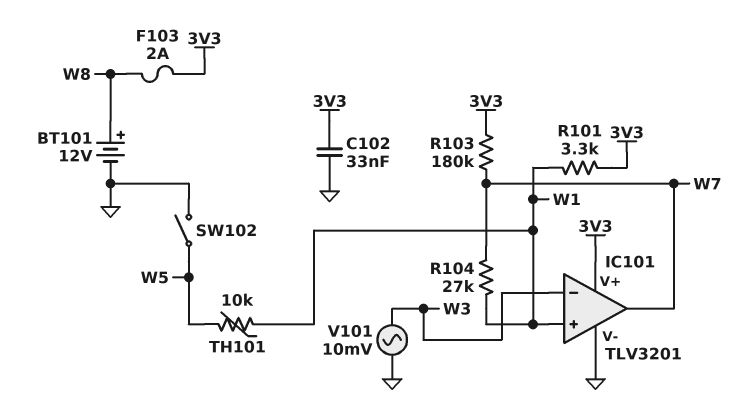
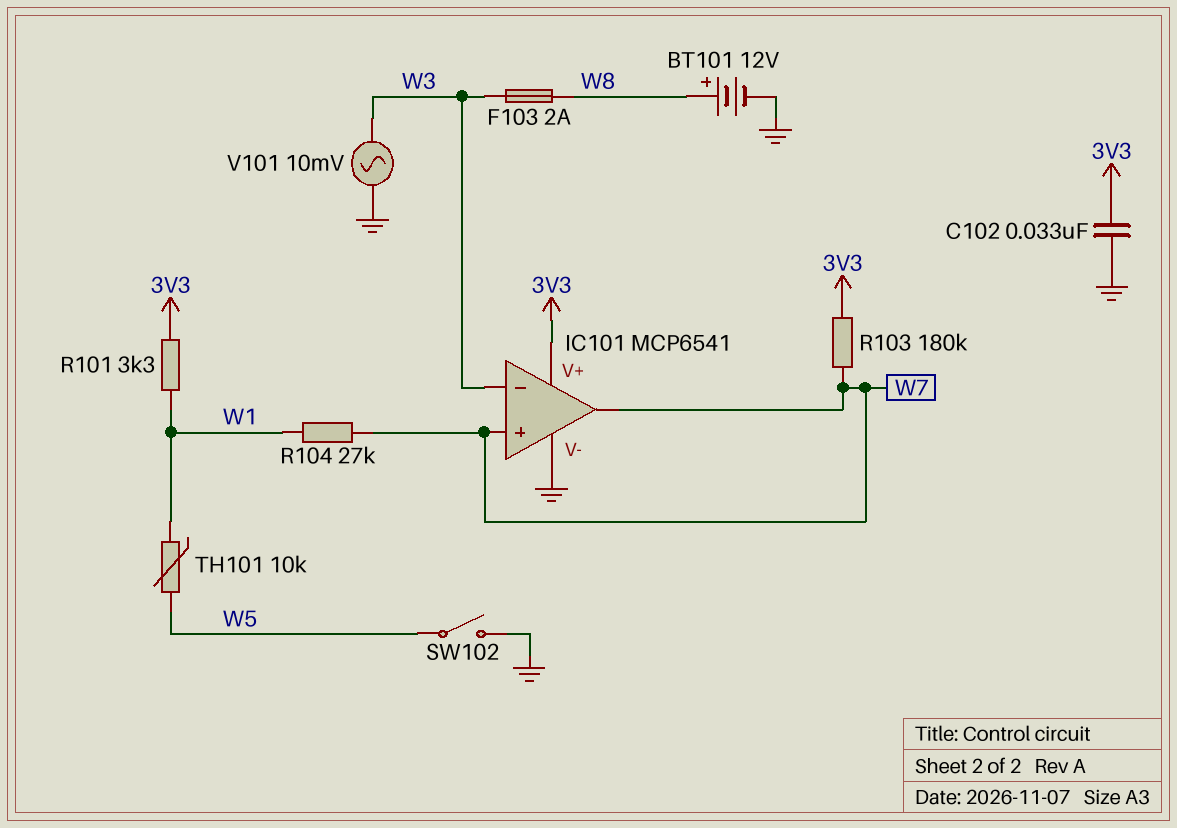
F103: 2A (3V3, W8) -> 2A (W3, W8)
IC101: TLV3201 -> MCP6541
IC101 pin in+: W1 -> W7

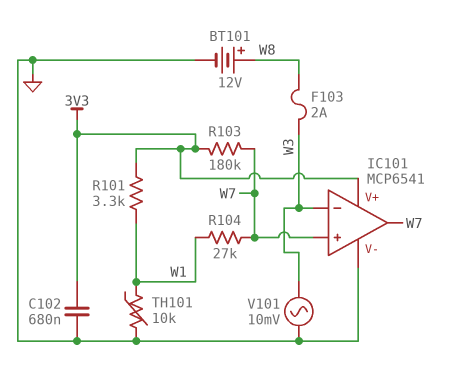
C102: 33nF (3V3, GND) -> 680nF (3V3, GND)
SW102: switch (GND, W5) -> none
TH101: 10k (W1, W5) -> 10k (GND, W1)

